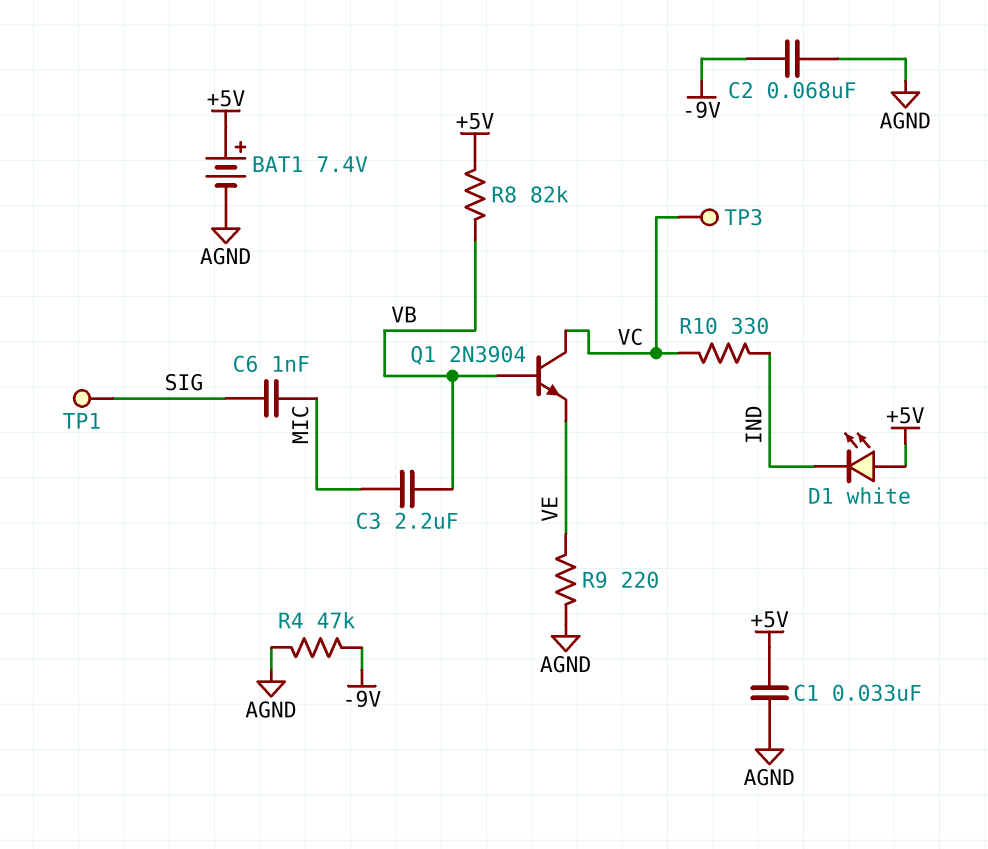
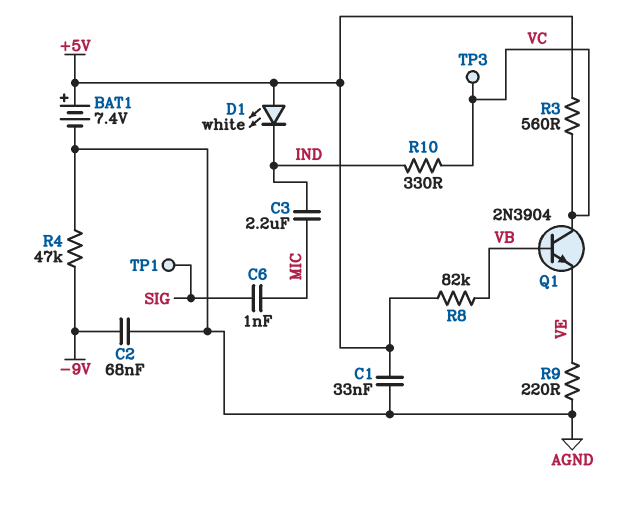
C3: 2.2uF (MIC, VB) -> 2.2uF (IND, MIC)
R3: none -> 560 (+5V, VC)

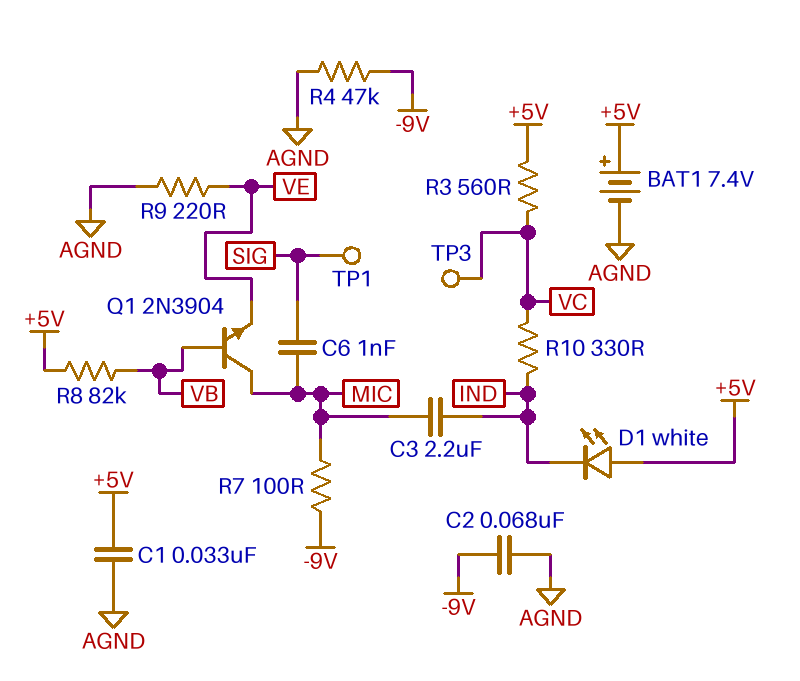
Q1: NPN 2N3904 (B VB, C VC, E VE) -> NPN 2N3904 (B VB, C MIC, E VE)
R7: none -> 100 (-9V, MIC)

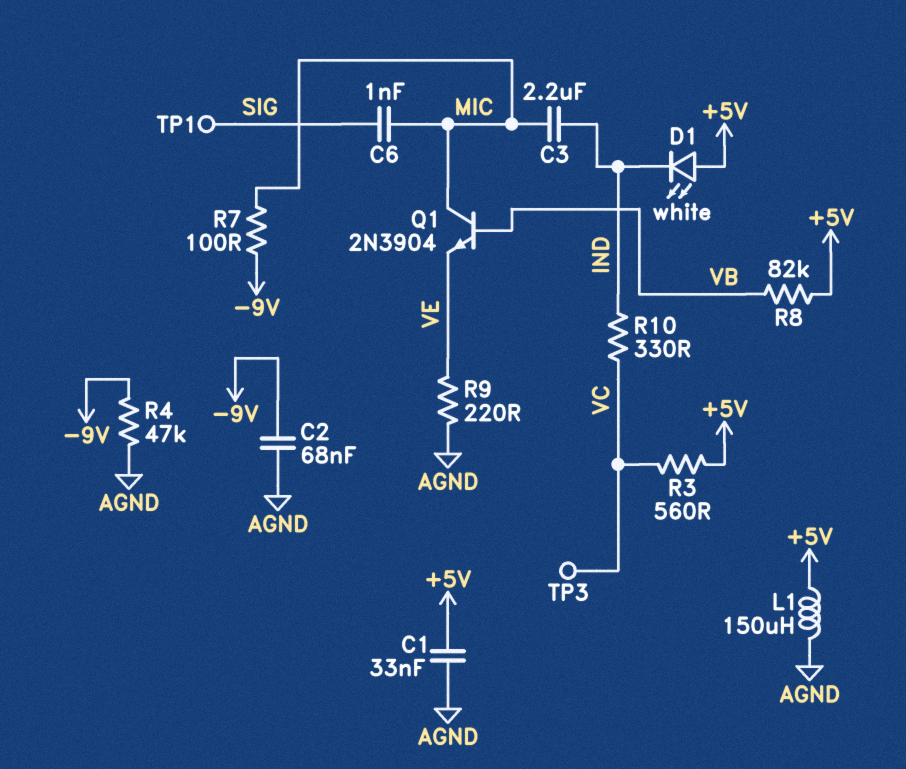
BAT1: 7.4V (plus +5V, minus AGND) -> none
L1: none -> 150uH (+5V, AGND)

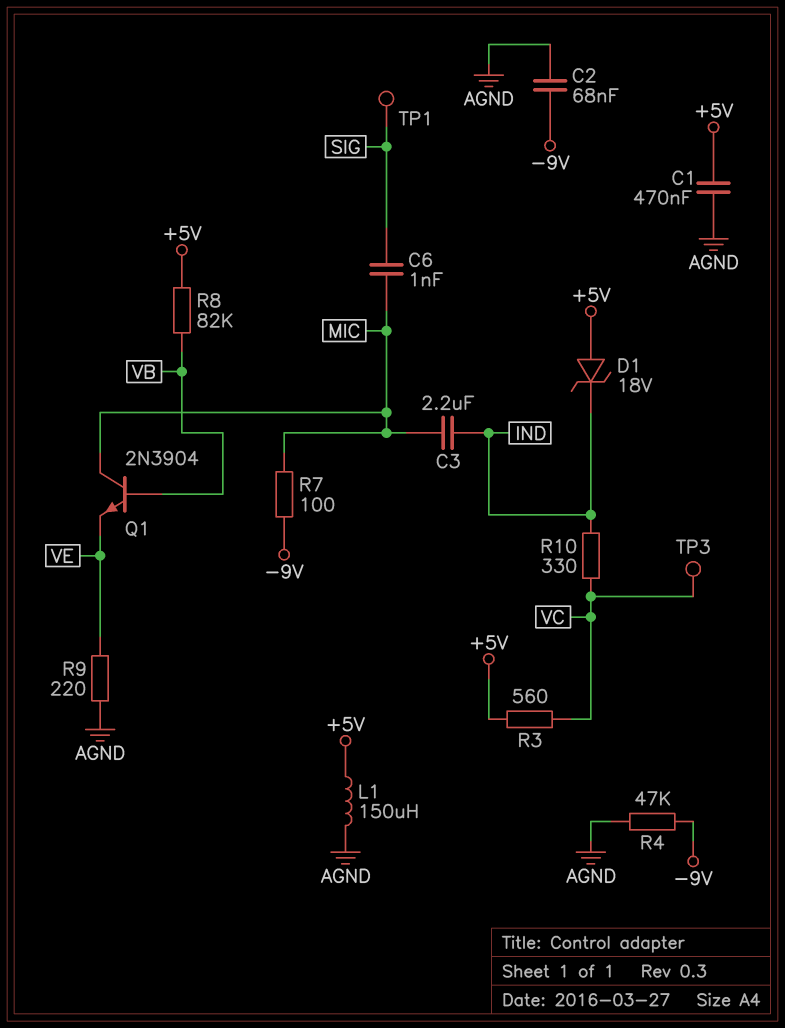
C1: 33nF (+5V, AGND) -> 470nF (+5V, AGND)
D1: LED white (A +5V, K IND) -> zener 18V (A +5V, K IND)

